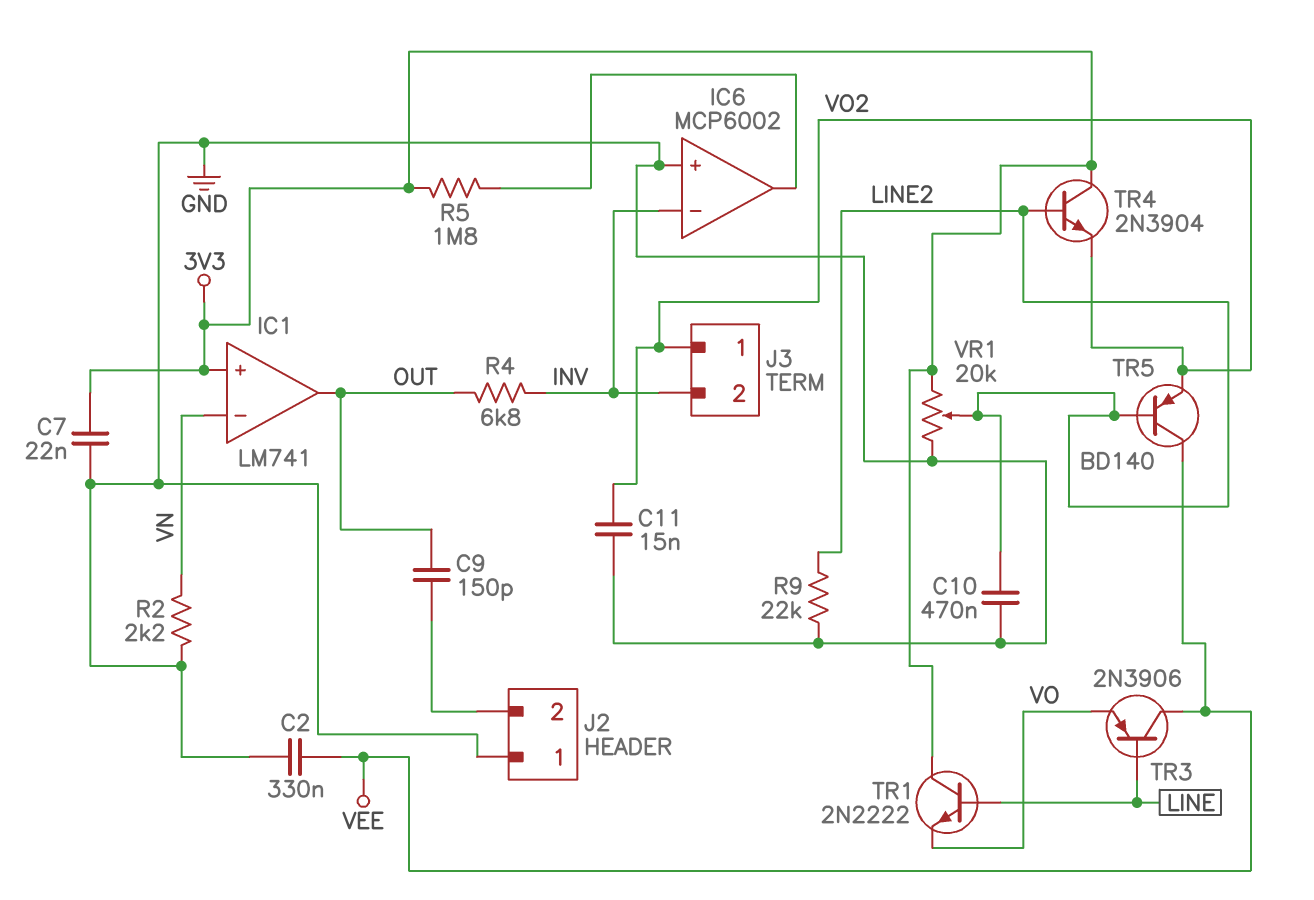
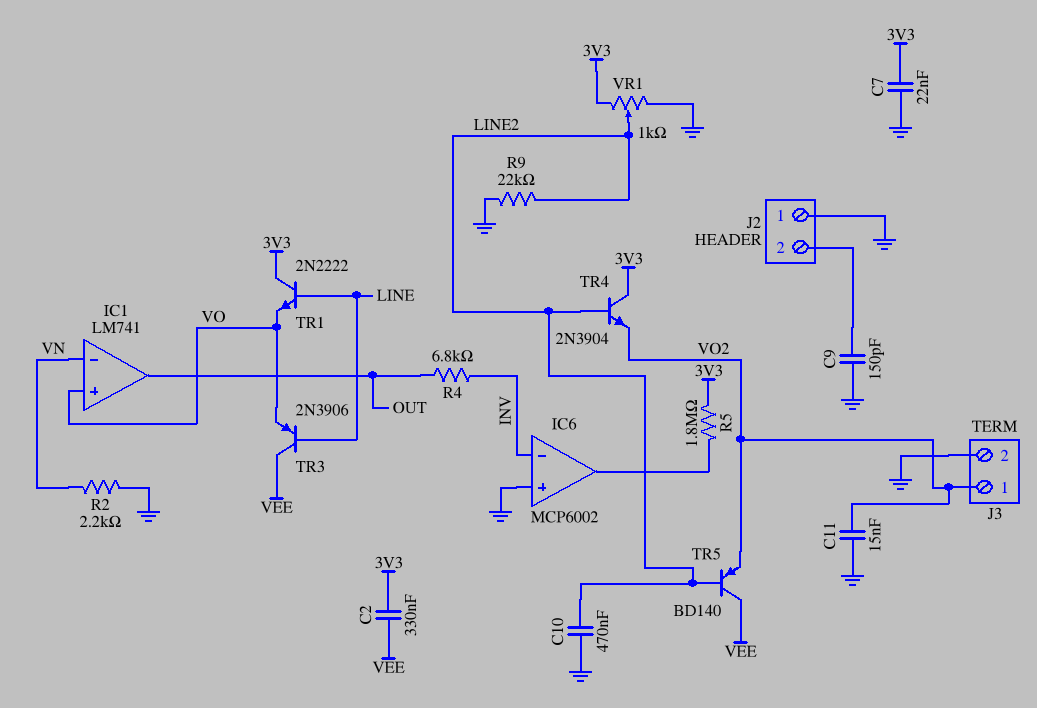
C2: 330nF (GND, VEE) -> 330nF (3V3, VEE)
C9: 150pF (J2/2, OUT) -> 150pF (GND, J2/2)
IC1 pin in+: 3V3 -> VO
J3 pin 2: INV -> GND
VR1: 20k (3V3, GND, wiper LINE2) -> 1k (3V3, GND, wiper LINE2)

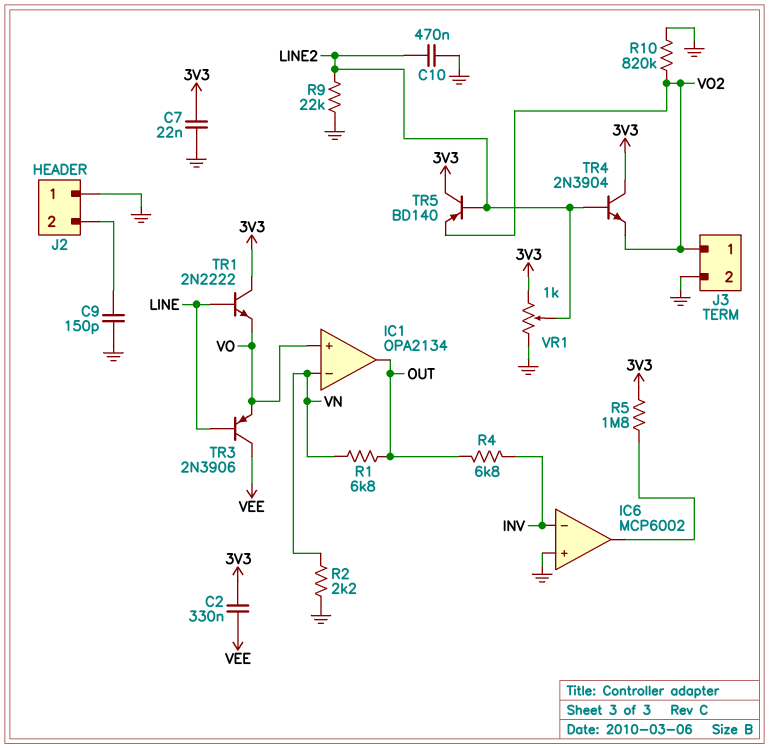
C11: 15nF (GND, VO2) -> none
IC1: LM741 -> OPA2134
R1: none -> 6.8k (OUT, VN)
R10: none -> 820k (GND, VO2)
TR5: PNP BD140 (B LINE2, C VEE, E VO2) -> PNP BD140 (B LINE2, C 3V3, E VO2)

